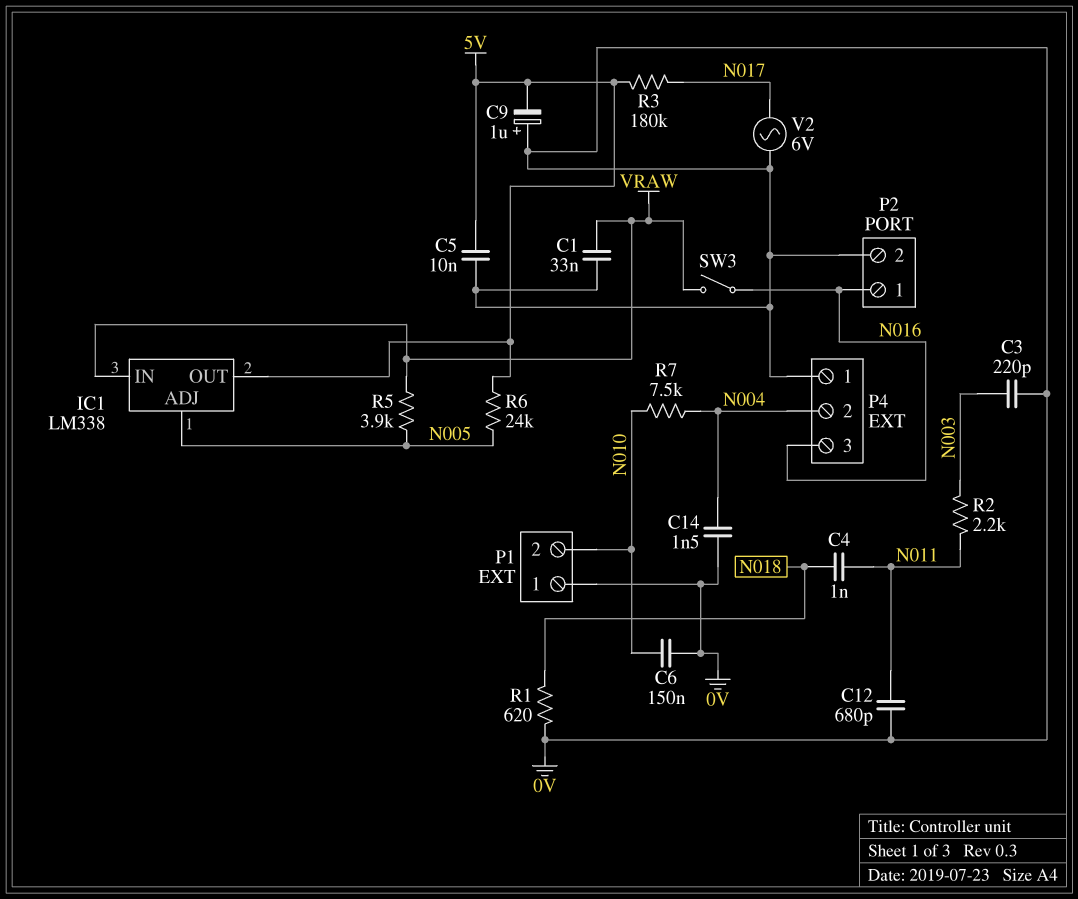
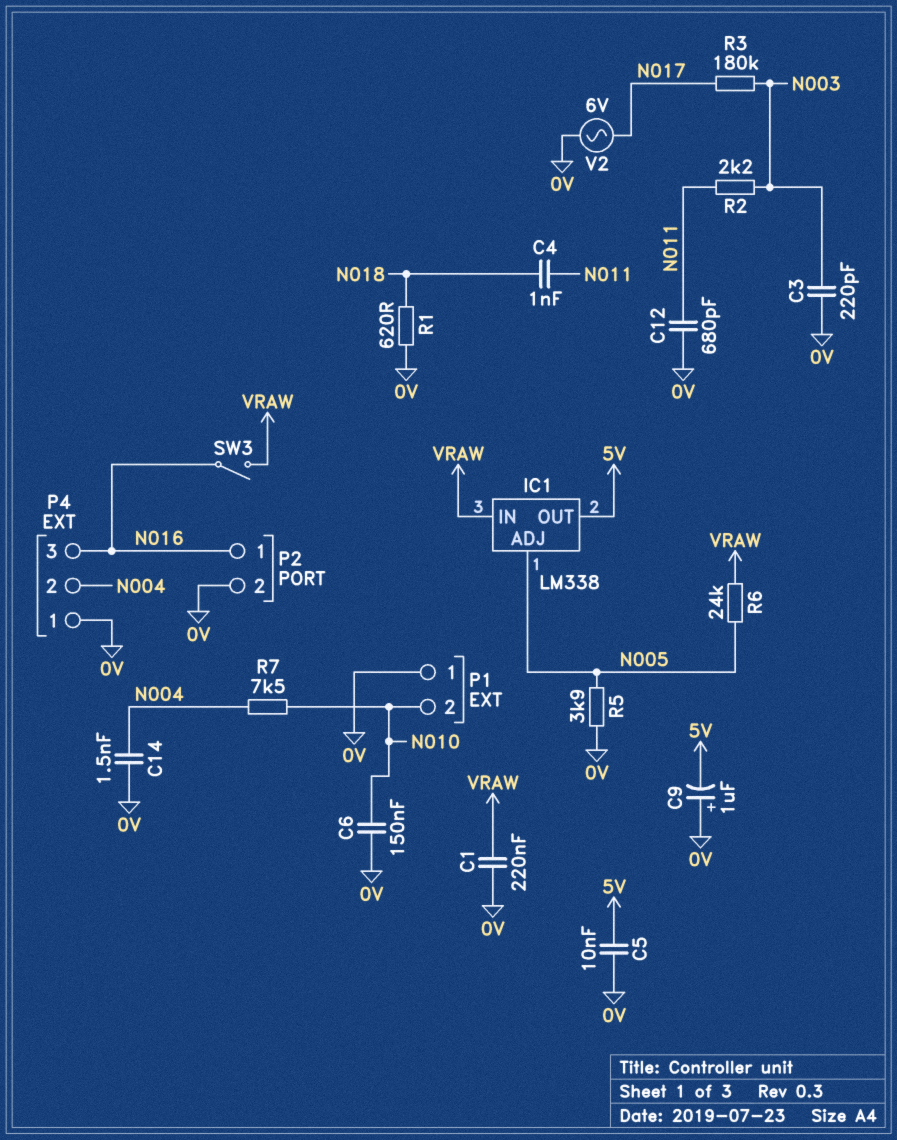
C1: 33nF (0V, VRAW) -> 220nF (0V, VRAW)
R3: 180k (5V, N017) -> 180k (N003, N017)
R5: 3.9k (N005, VRAW) -> 3.9k (0V, N005)
R6: 24k (5V, N005) -> 24k (N005, VRAW)

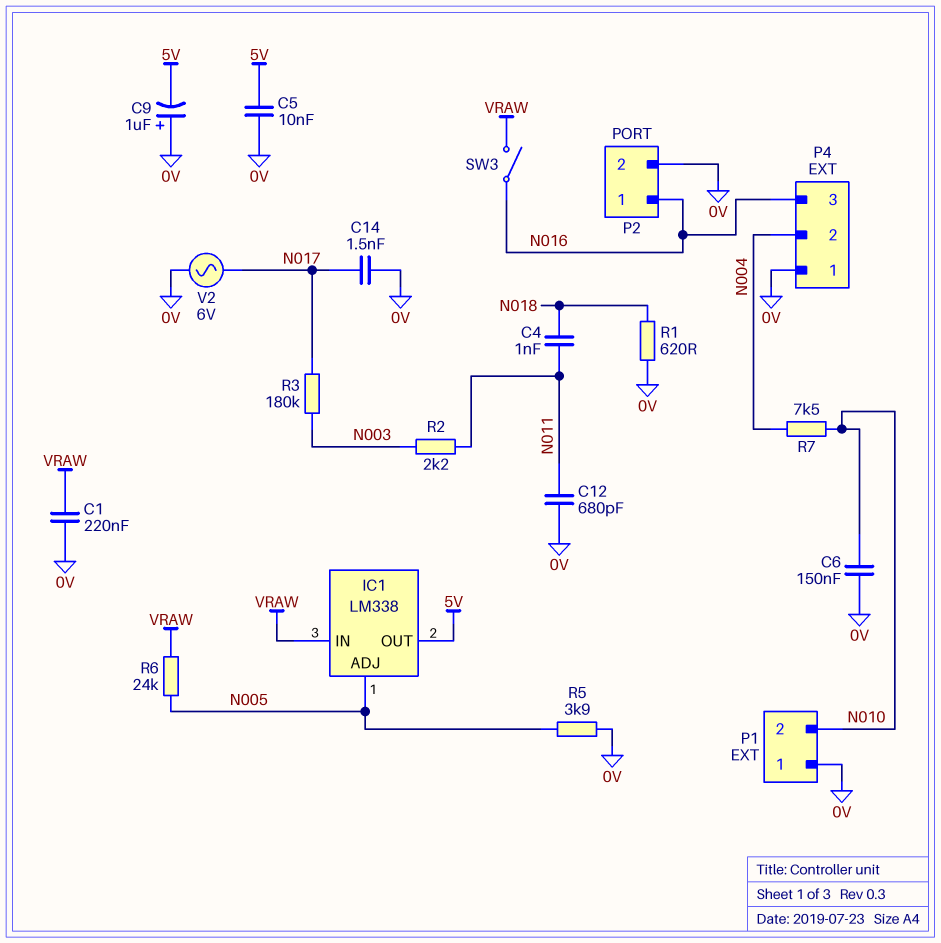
C3: 220pF (0V, N003) -> none
C14: 1.5nF (0V, N004) -> 1.5nF (0V, N017)

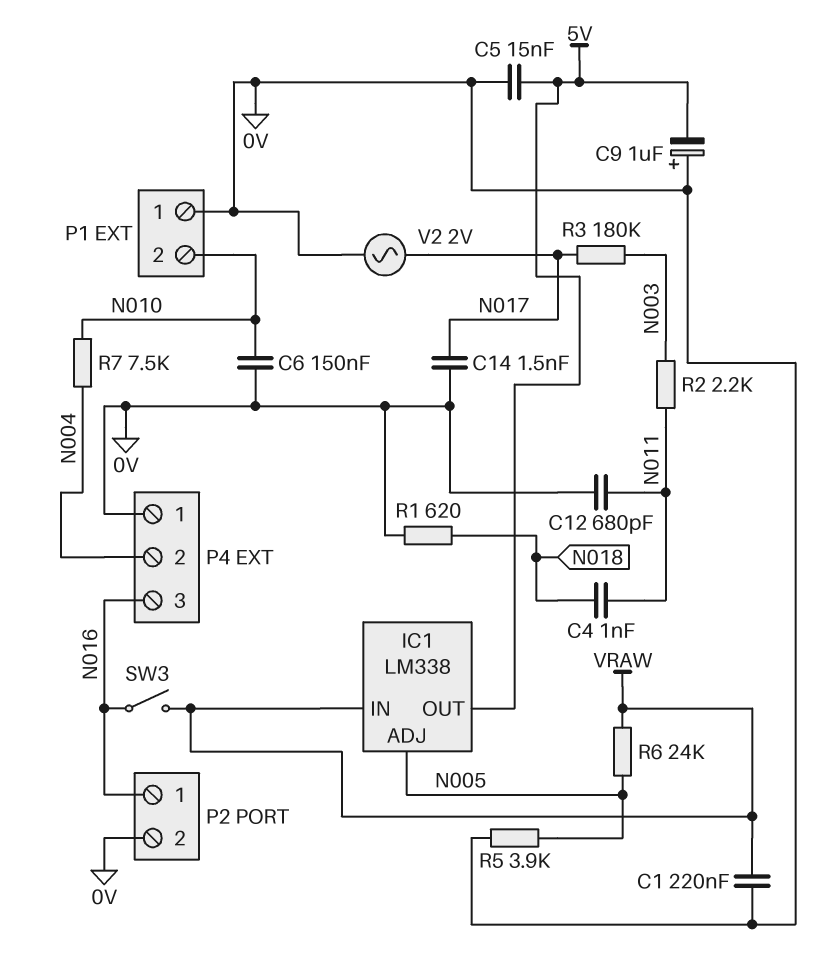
C5: 10nF (0V, 5V) -> 15nF (0V, 5V)
V2: AC 6V (0V, N017) -> AC 2V (0V, N017)

